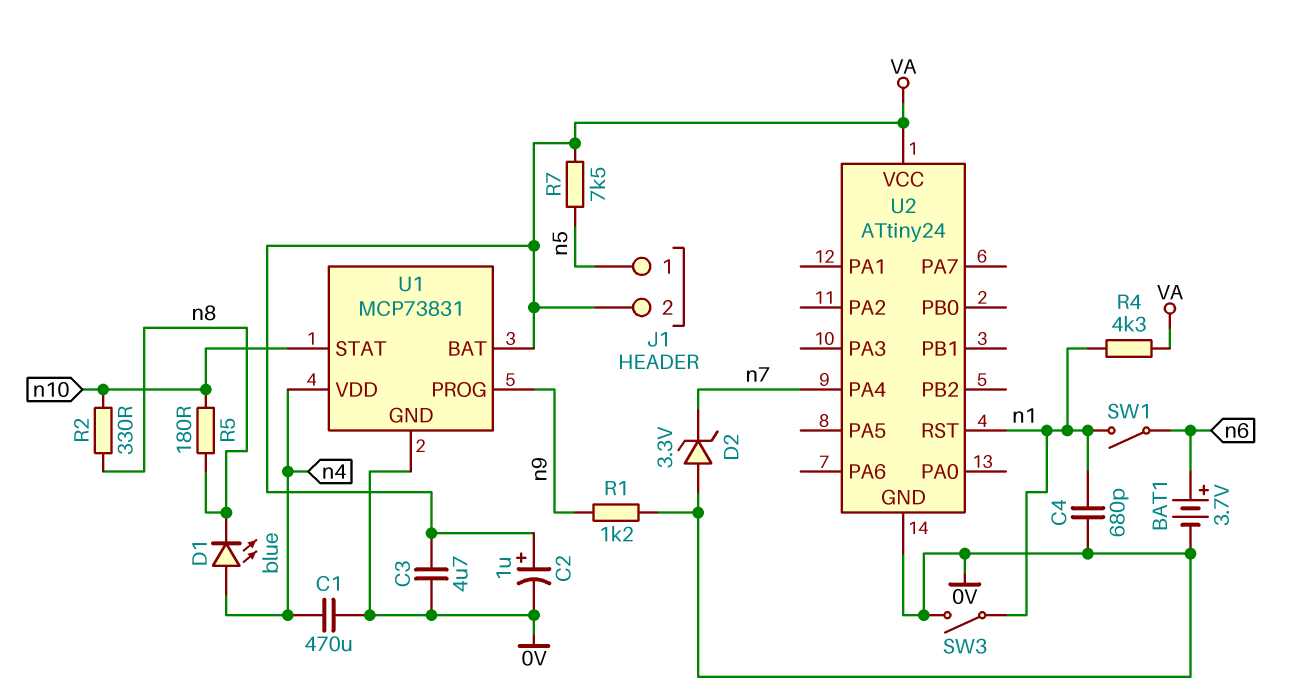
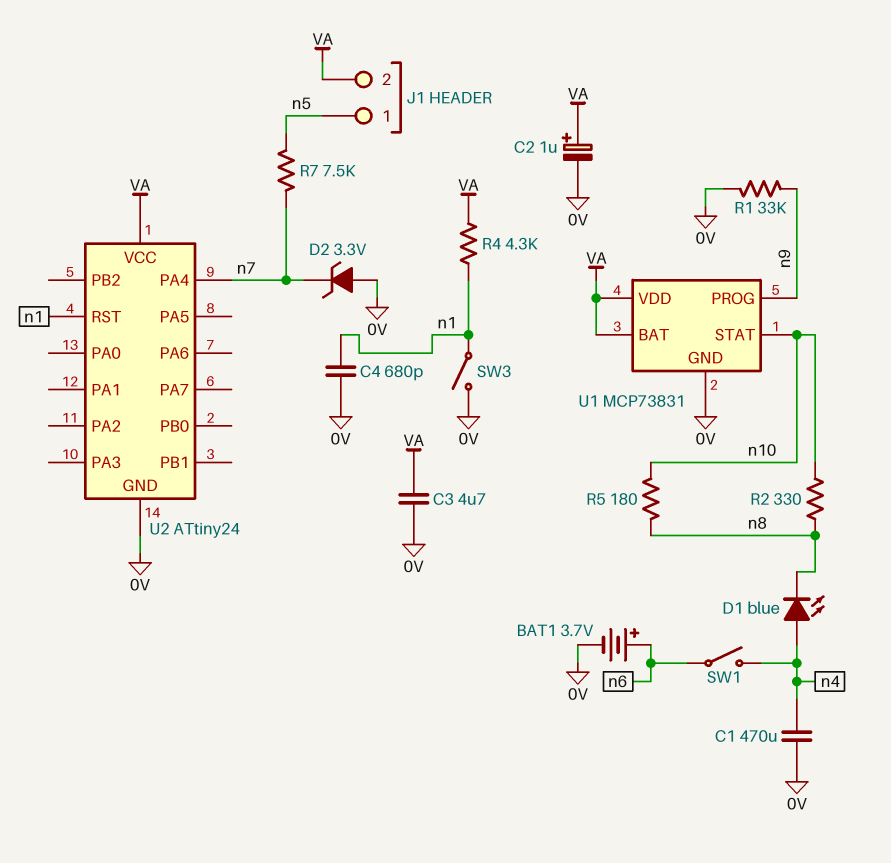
R1: 1.2k (0V, n9) -> 33k (0V, n9)
R7: 7.5k (VA, n5) -> 7.5k (n5, n7)
SW1: switch (n1, n6) -> switch (n4, n6)
U1 pin VDD: n4 -> VA

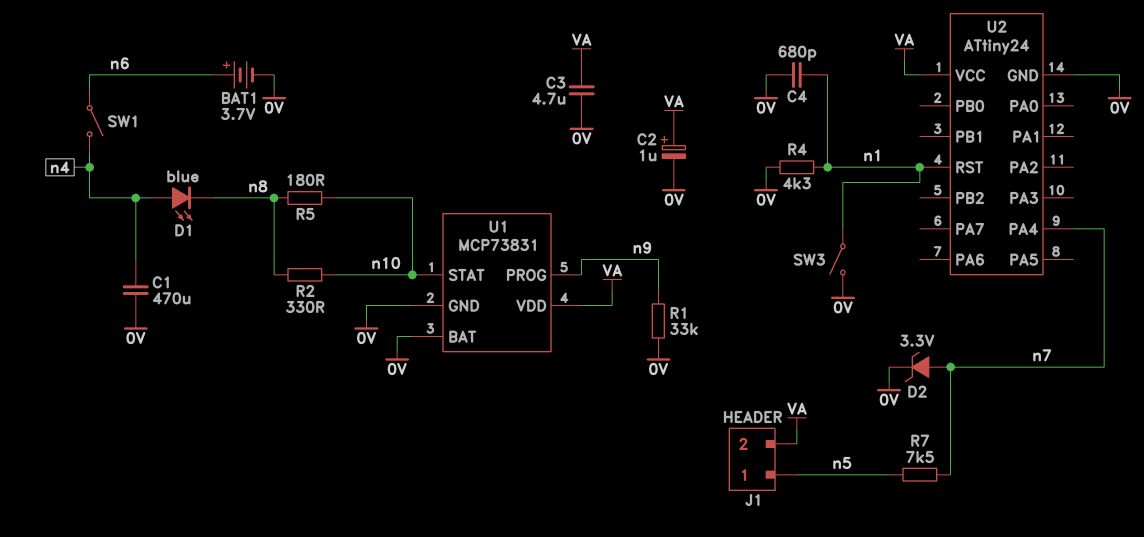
D2: zener 3.3V (A 0V, K n7) -> zener 3.3V (A n7, K 0V)
R4: 4.3k (VA, n1) -> 4.3k (0V, n1)
U1 pin BAT: VA -> 0V

